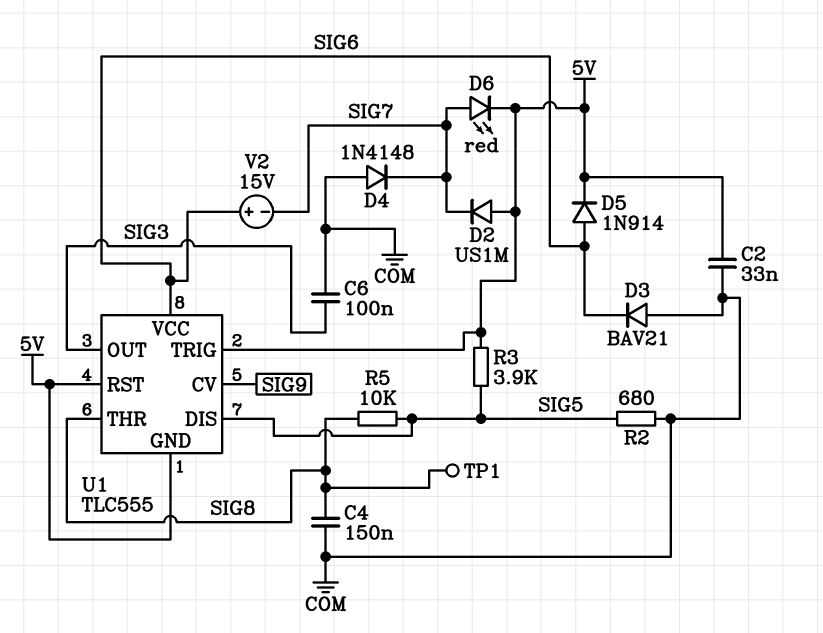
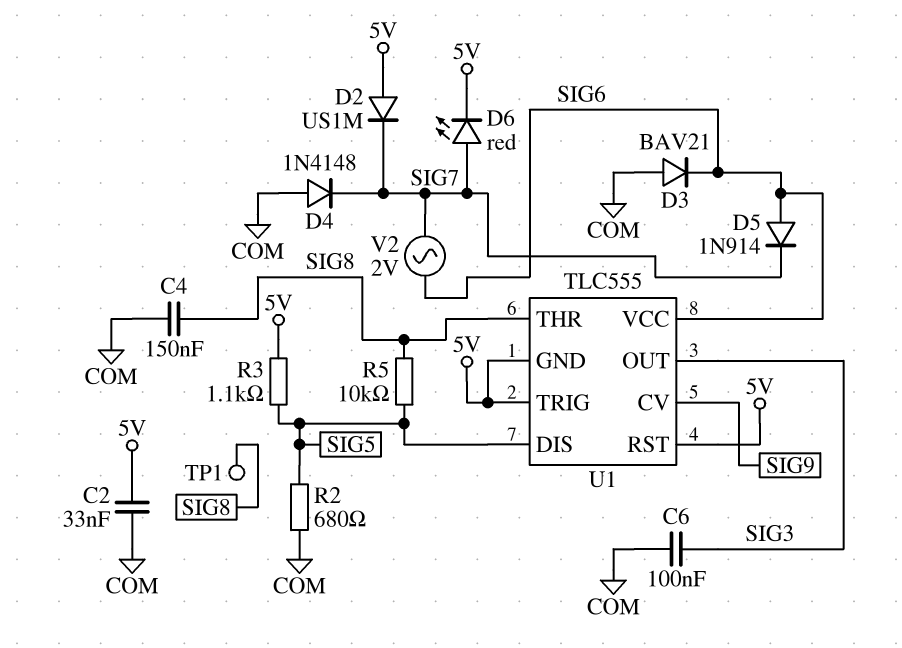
D5: diode 1N914 (A SIG6, K 5V) -> diode 1N914 (A SIG6, K SIG7)
R3: 3.9k (5V, SIG5) -> 1.1k (5V, SIG5)
V2: 15V (plus SIG6, minus SIG7) -> AC 2V (SIG6, SIG7)

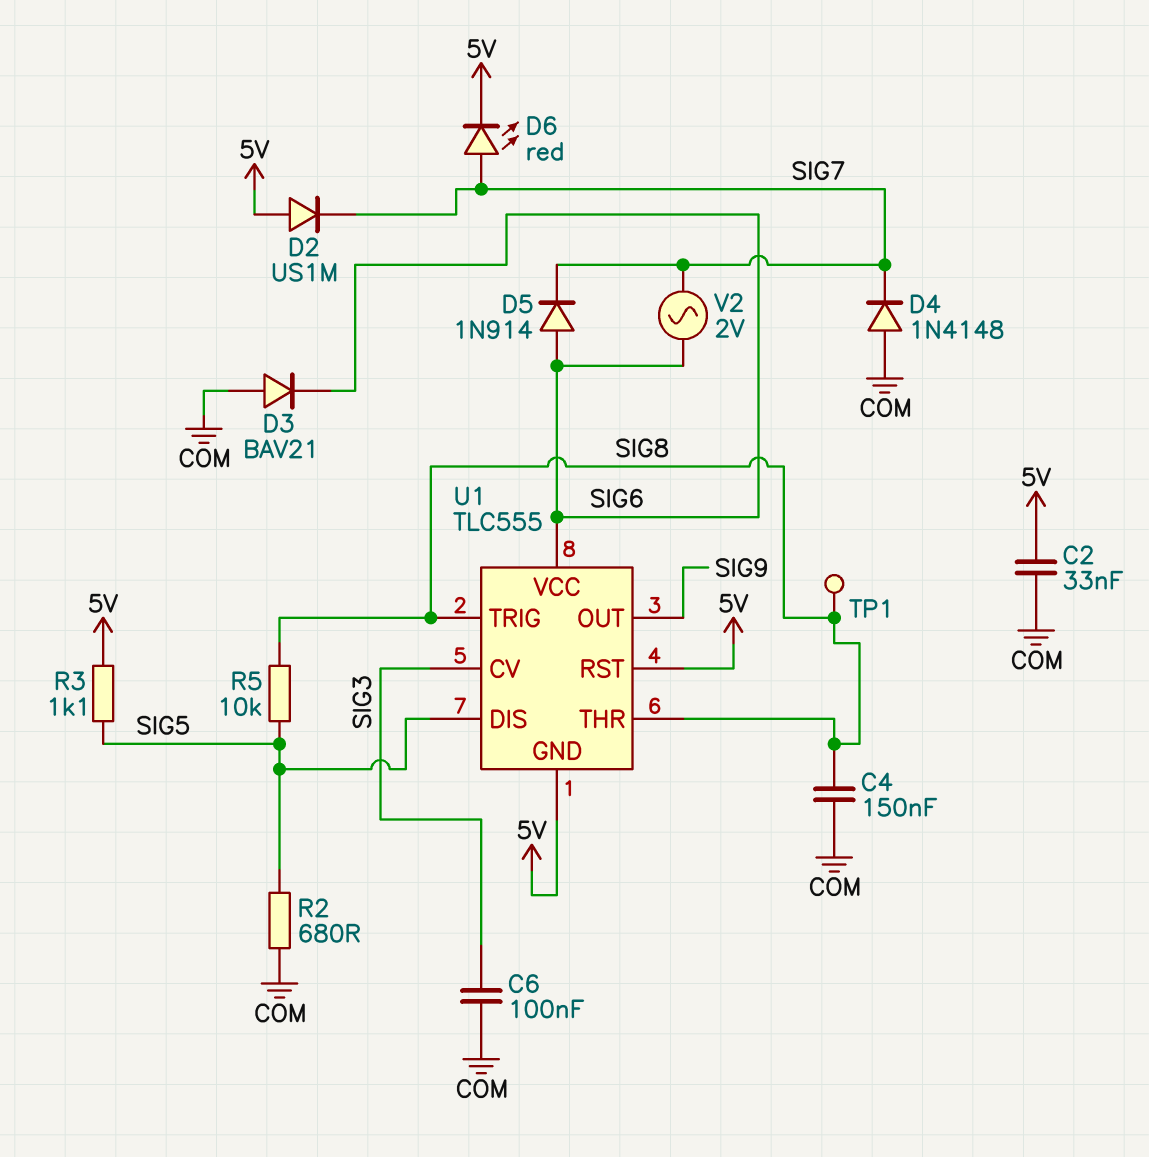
U1 pin CV: SIG9 -> SIG3
U1 pin OUT: SIG3 -> SIG9
U1 pin TRIG: 5V -> SIG8

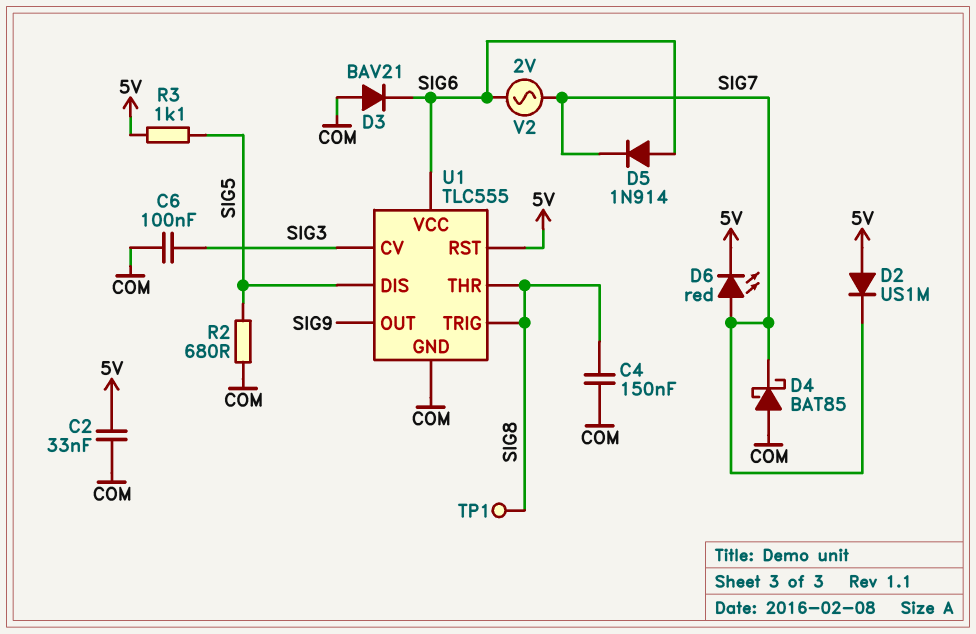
D4: diode 1N4148 (A COM, K SIG7) -> schottky BAT85 (A COM, K SIG7)
R5: 10k (SIG5, SIG8) -> none
U1 pin GND: 5V -> COM

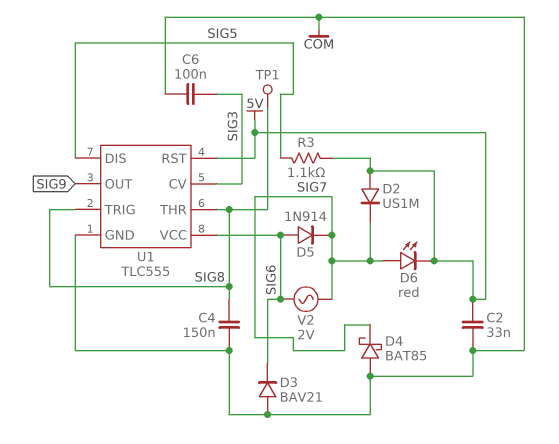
R2: 680 (COM, SIG5) -> none

